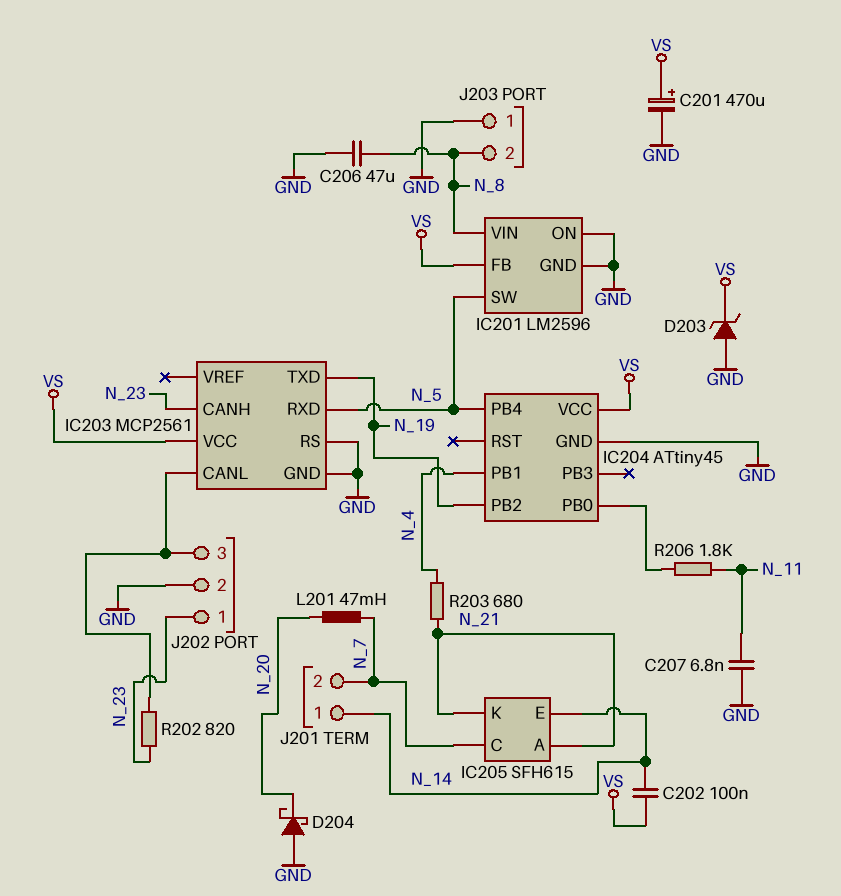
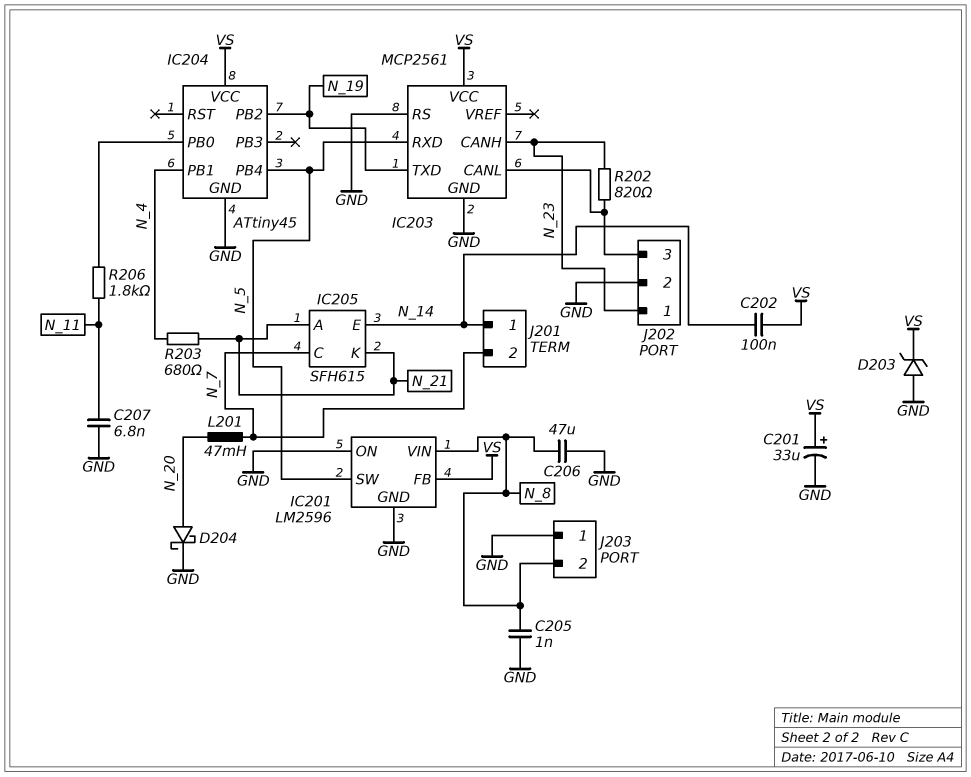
C201: 470uF (plus VS, minus GND) -> 33uF (plus VS, minus GND)
C205: none -> 1nF (GND, N_8)
D204: schottky (A GND, K N_20) -> schottky (A N_20, K GND)

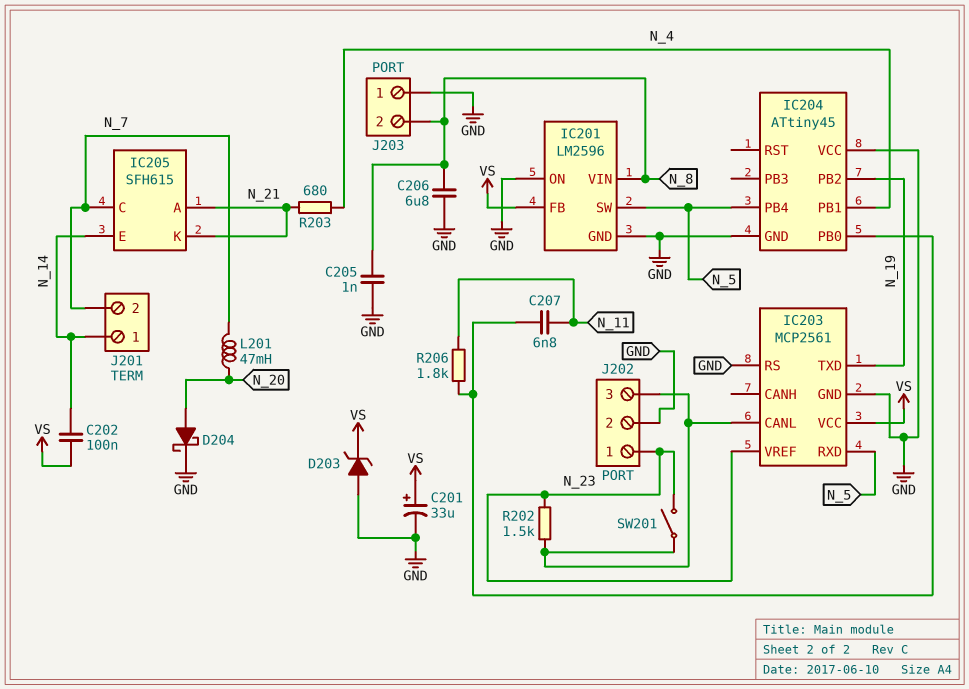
C206: 47uF (GND, N_8) -> 6.8uF (GND, N_8)
C207: 6.8nF (GND, N_11) -> 6.8nF (IC204/PB0, N_11)
IC203 pin CANH: N_23 -> none
IC203 pin VREF: none -> N_23
IC204 pin VCC: VS -> GND
R202: 820 (IC203/CANL, N_23) -> 1.5k (IC203/CANL, N_23)
SW201: none -> switch (IC203/CANL, N_23)

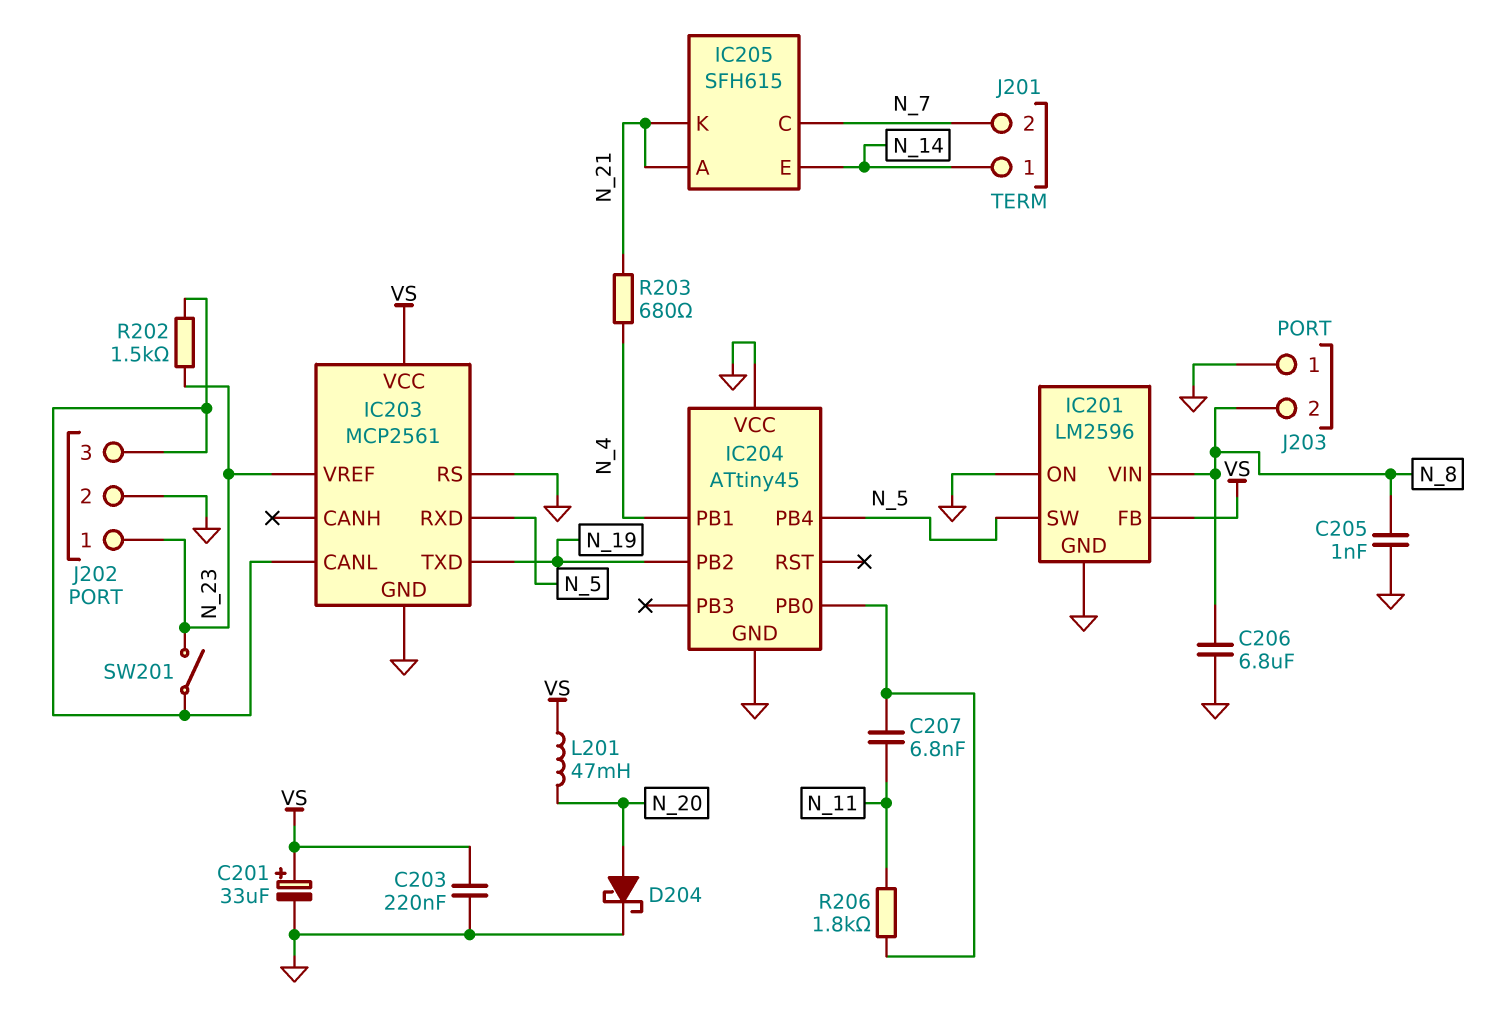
C202: 100nF (N_14, VS) -> none
C203: none -> 220nF (GND, VS)
D203: zener (A GND, K VS) -> none
L201: 47mH (N_7, N_20) -> 47mH (N_20, VS)

